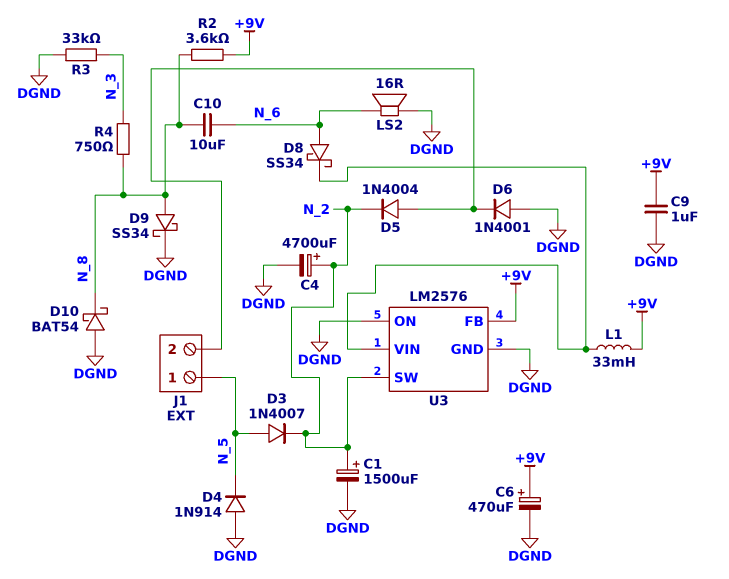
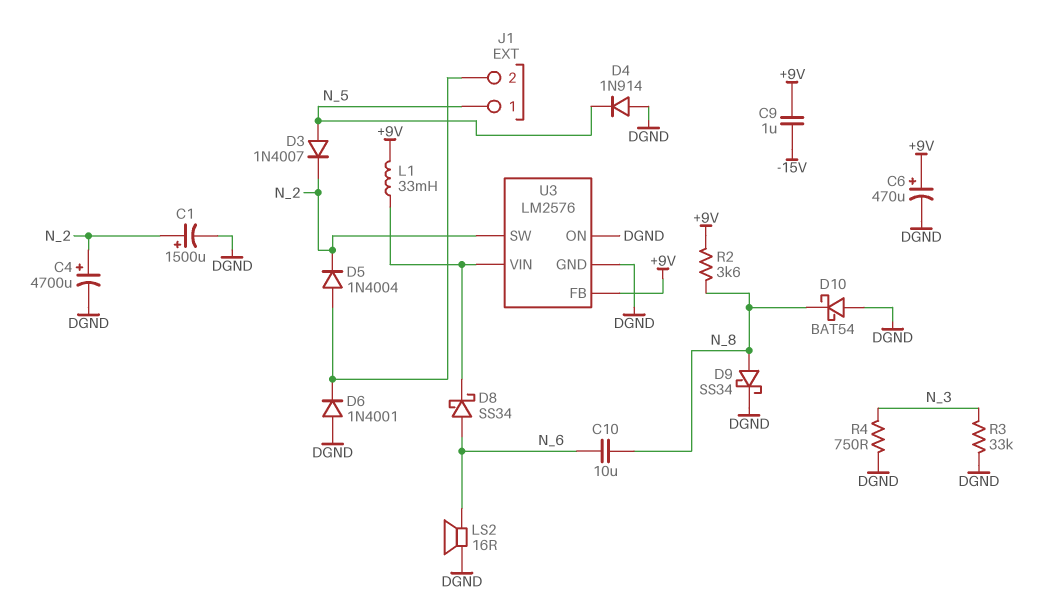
C9: 1uF (+9V, DGND) -> 1uF (+9V, -15V)
R4: 750 (N_3, N_8) -> 750 (DGND, N_3)

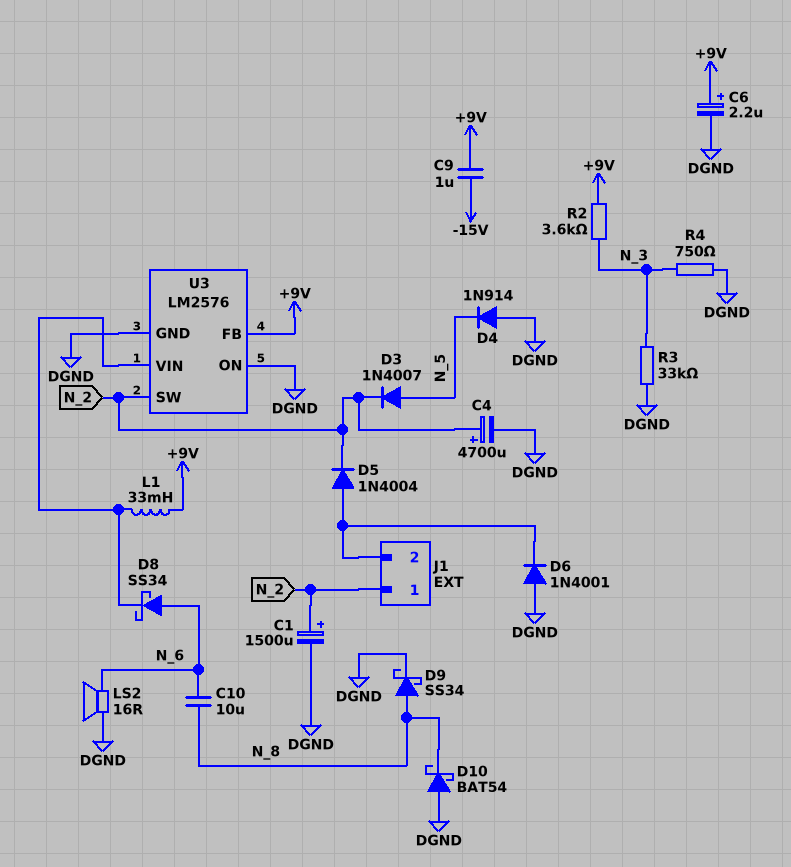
C6: 470uF (plus +9V, minus DGND) -> 2.2uF (plus +9V, minus DGND)
J1 pin 1: N_5 -> N_2
R2: 3.6k (+9V, N_8) -> 3.6k (+9V, N_3)

